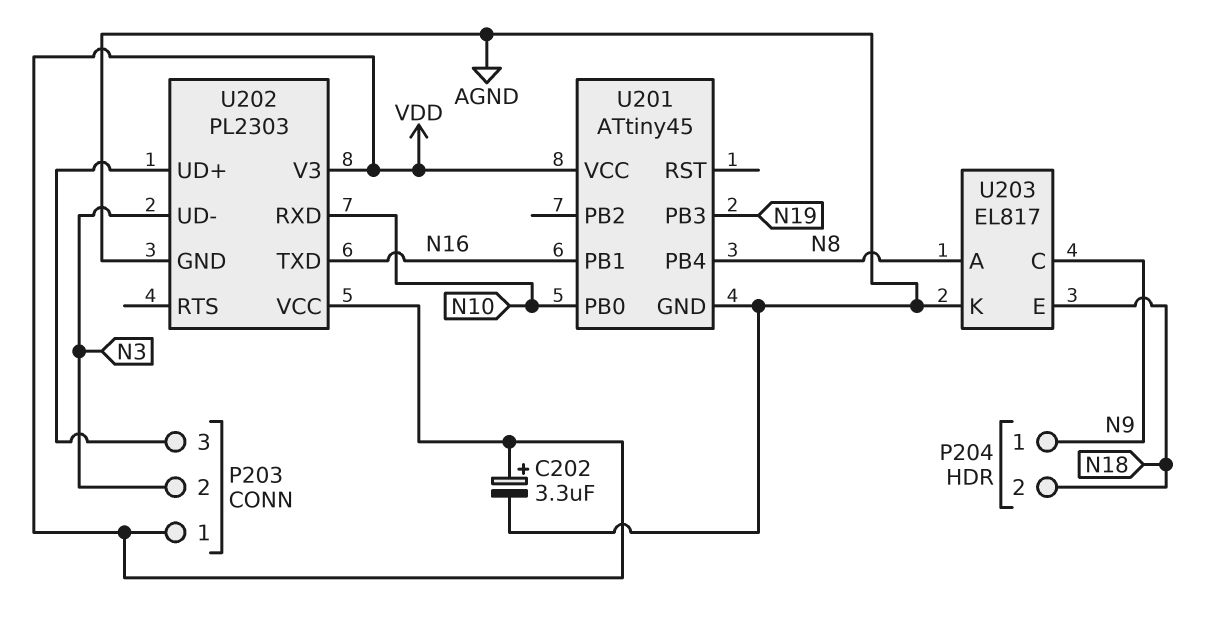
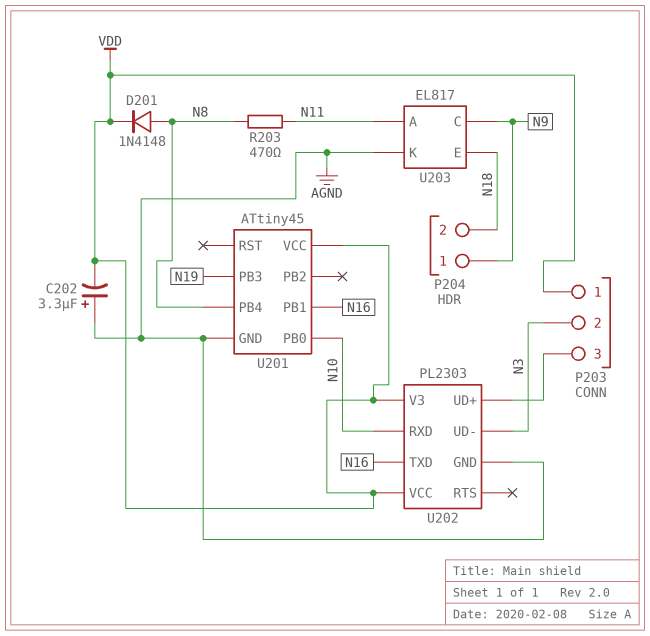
C202: 3.3uF (plus VDD, minus AGND) -> 3.3uF (plus AGND, minus VDD)
D201: none -> diode 1N4148 (A N8, K VDD)
R203: none -> 470 (N8, N11)
U203 pin A: N8 -> N11

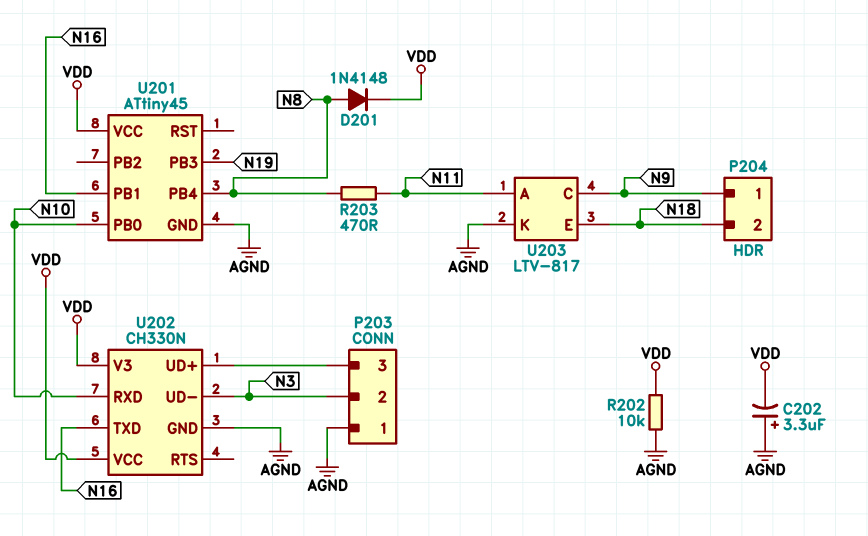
P203 pin 1: VDD -> AGND
R202: none -> 10k (AGND, VDD)
U202: PL2303 -> CH330N
U203: EL817 -> LTV-817

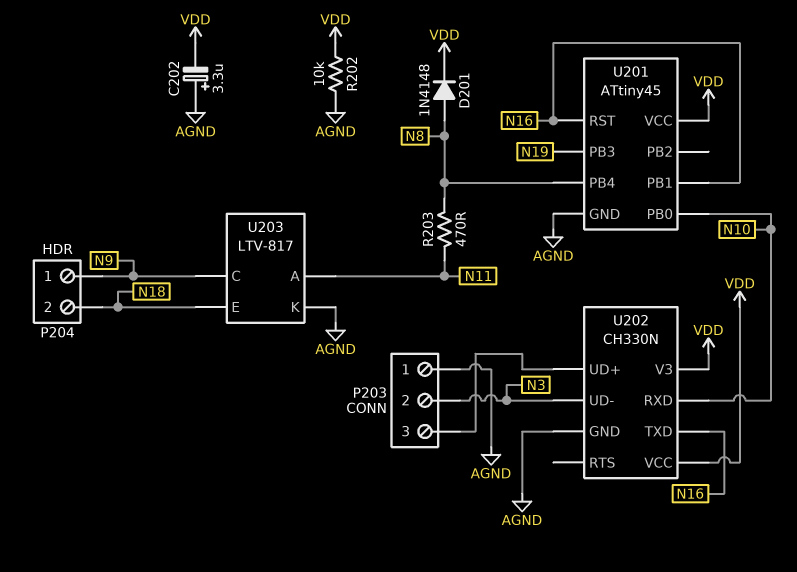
U201 pin RST: none -> N16

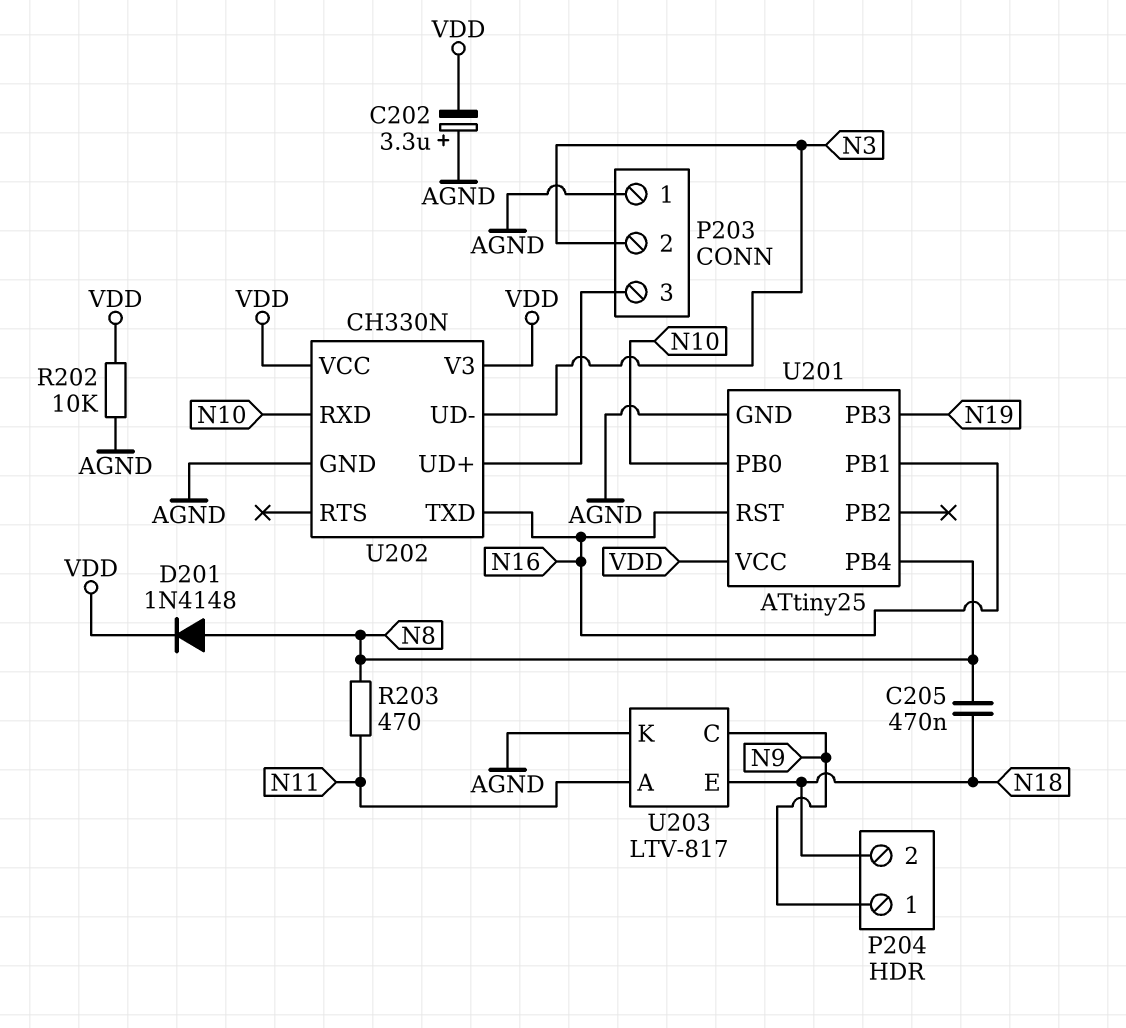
C205: none -> 470nF (N8, N18)
U201: ATtiny45 -> ATtiny25

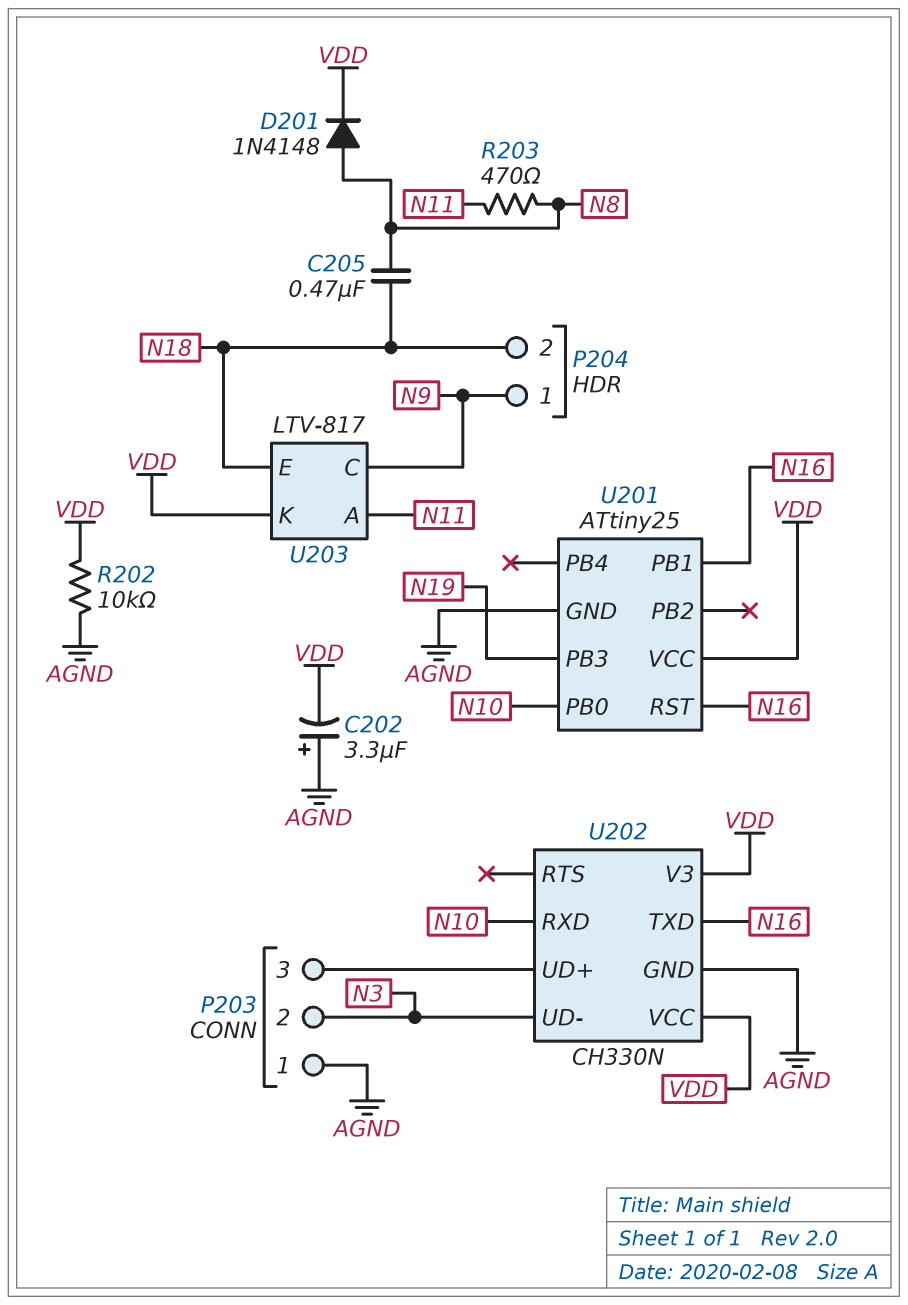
U201 pin PB4: N8 -> none
U203 pin K: AGND -> VDD

